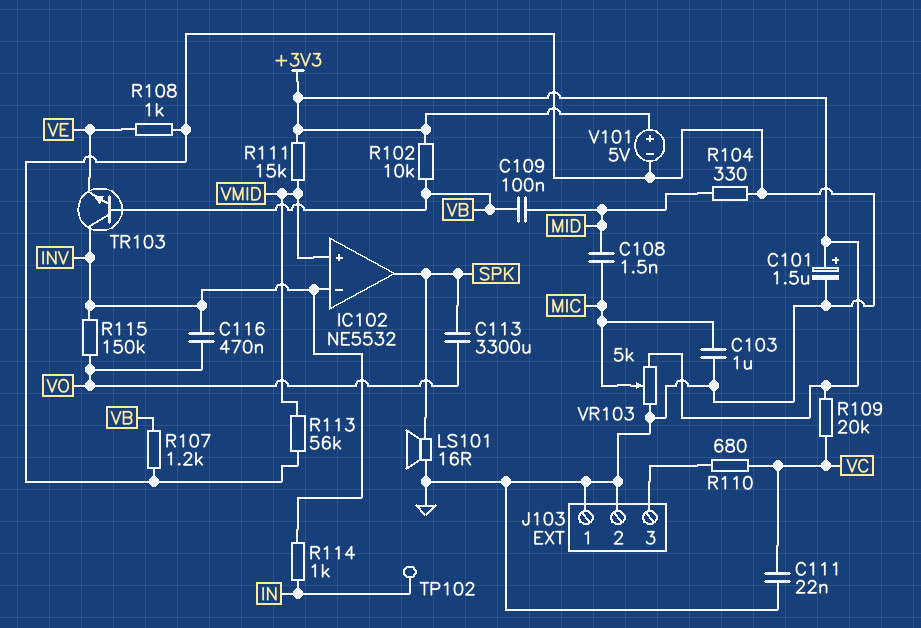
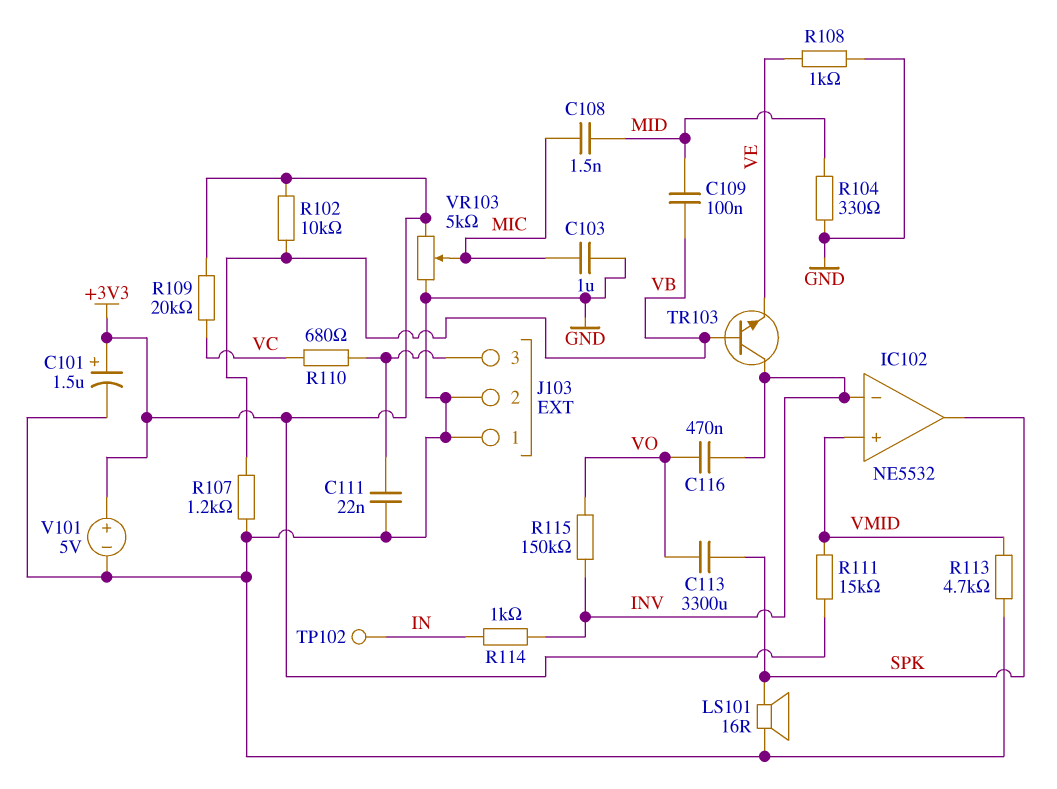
C111: 22nF (GND, VC) -> 22nF (GND, J103/3)
R113: 56k (GND, VMID) -> 4.7k (GND, VMID)

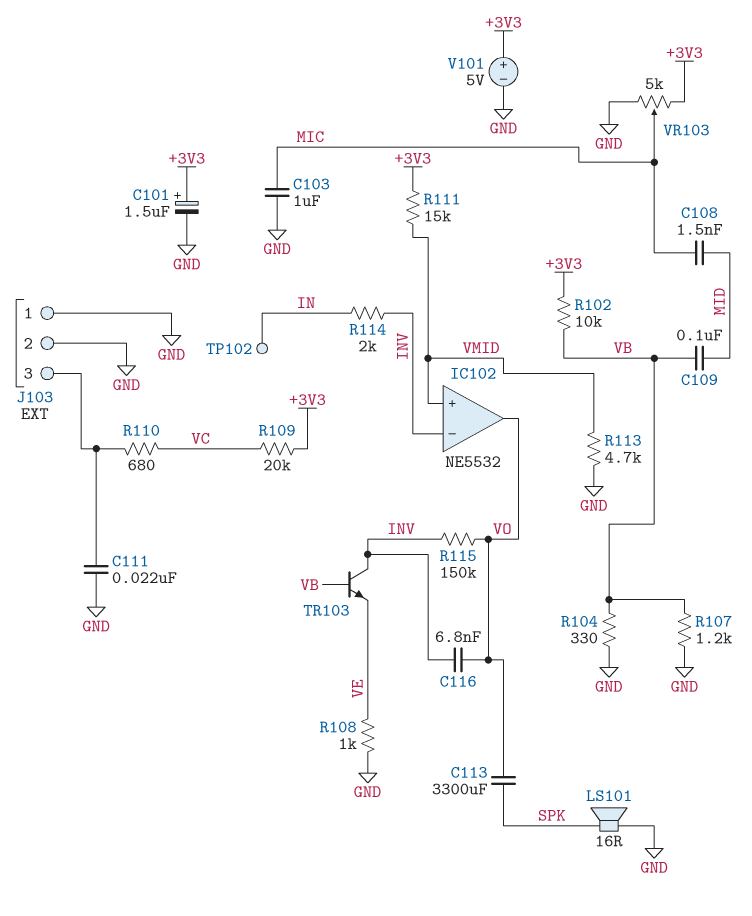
C116: 470nF (INV, VO) -> 6.8nF (INV, VO)
IC102 pin out: SPK -> VO
R104: 330 (GND, MID) -> 330 (GND, VB)
R114: 1k (IN, INV) -> 2k (IN, INV)

